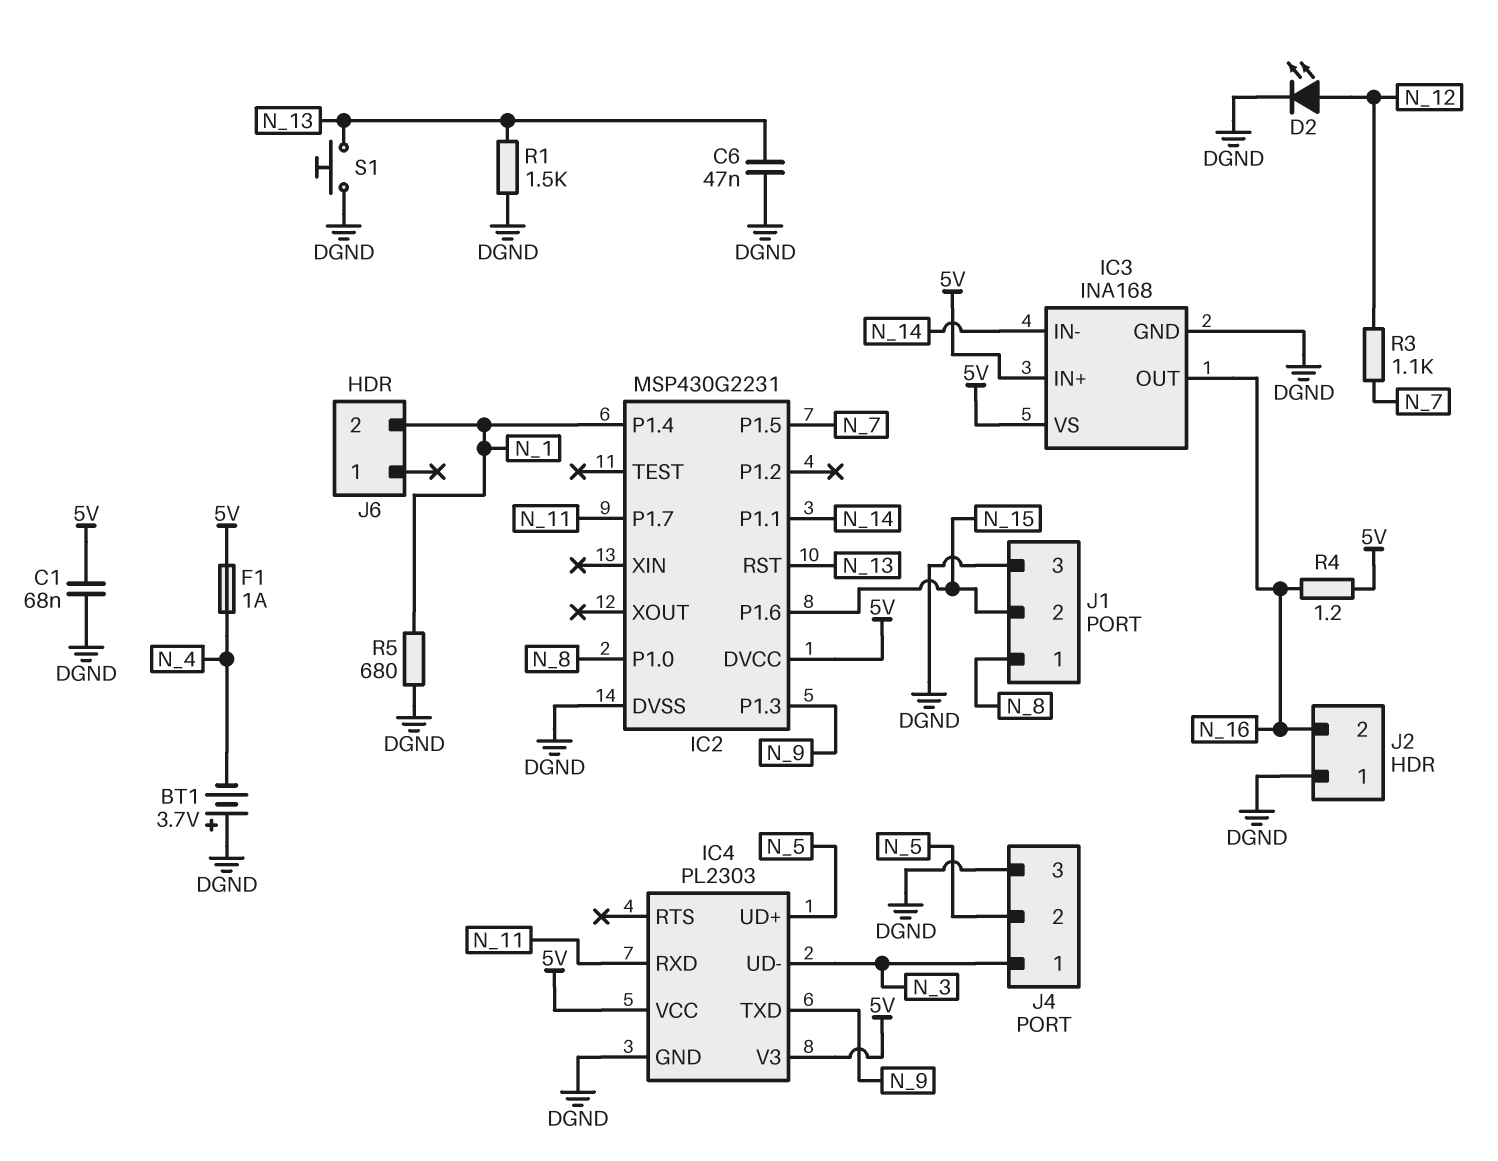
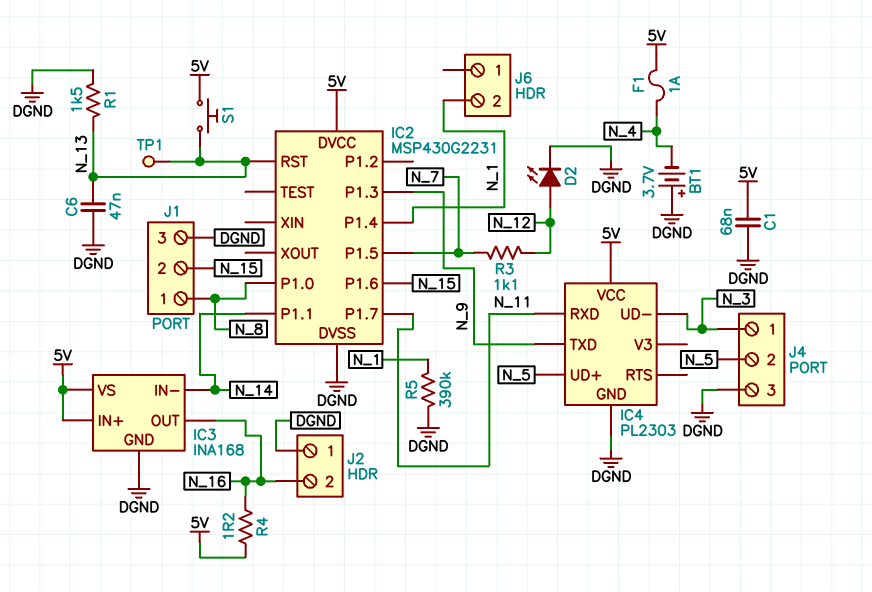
IC4 pin V3: 5V -> none
R5: 680 (DGND, N_1) -> 390k (DGND, N_1)
S1: button (DGND, N_13) -> button (5V, N_13)
TP1: none -> test point (N_13)

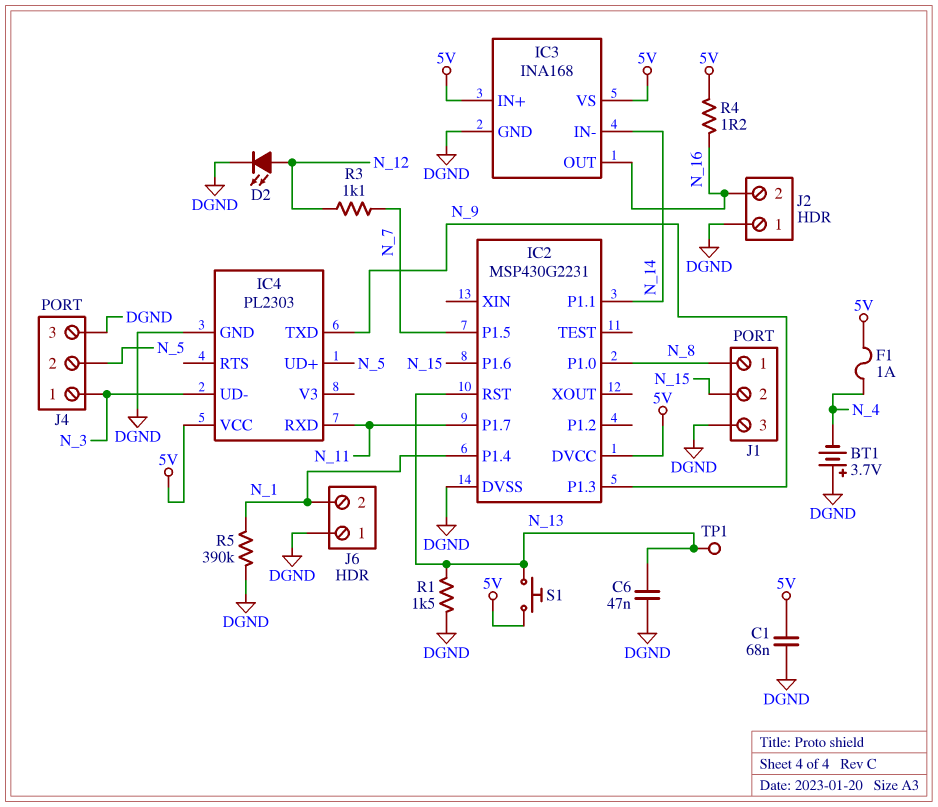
J6 pin 1: none -> DGND

